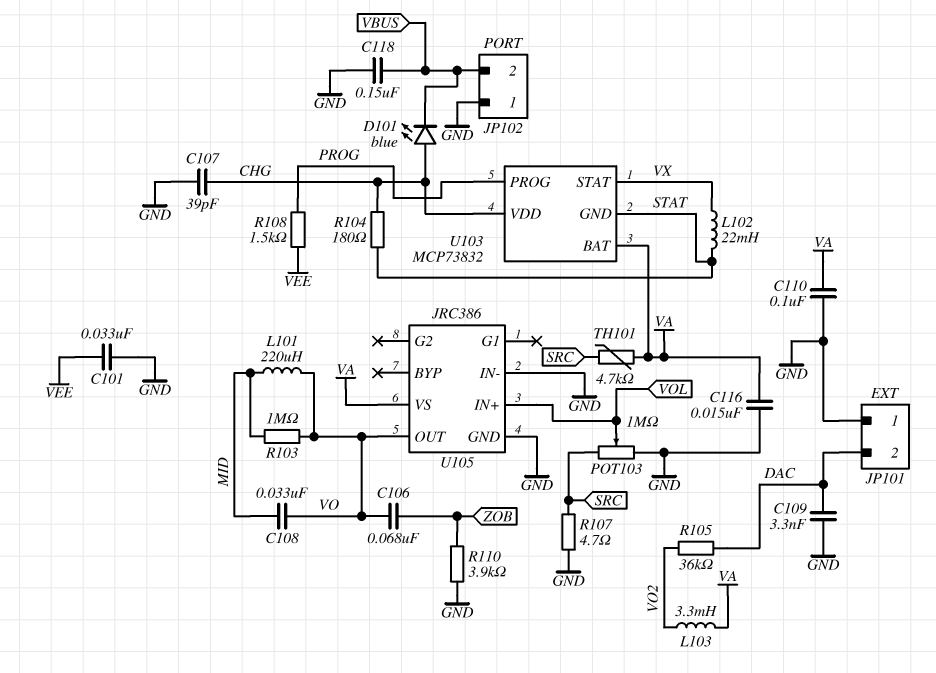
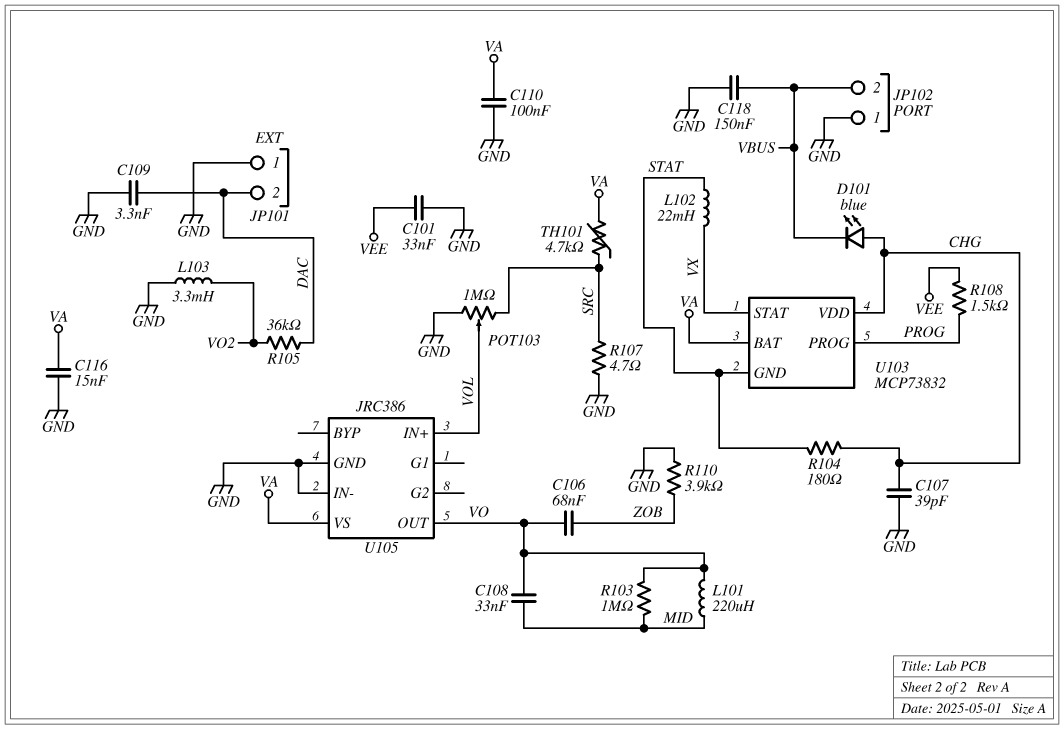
L103: 3.3mH (VA, VO2) -> 3.3mH (GND, VO2)

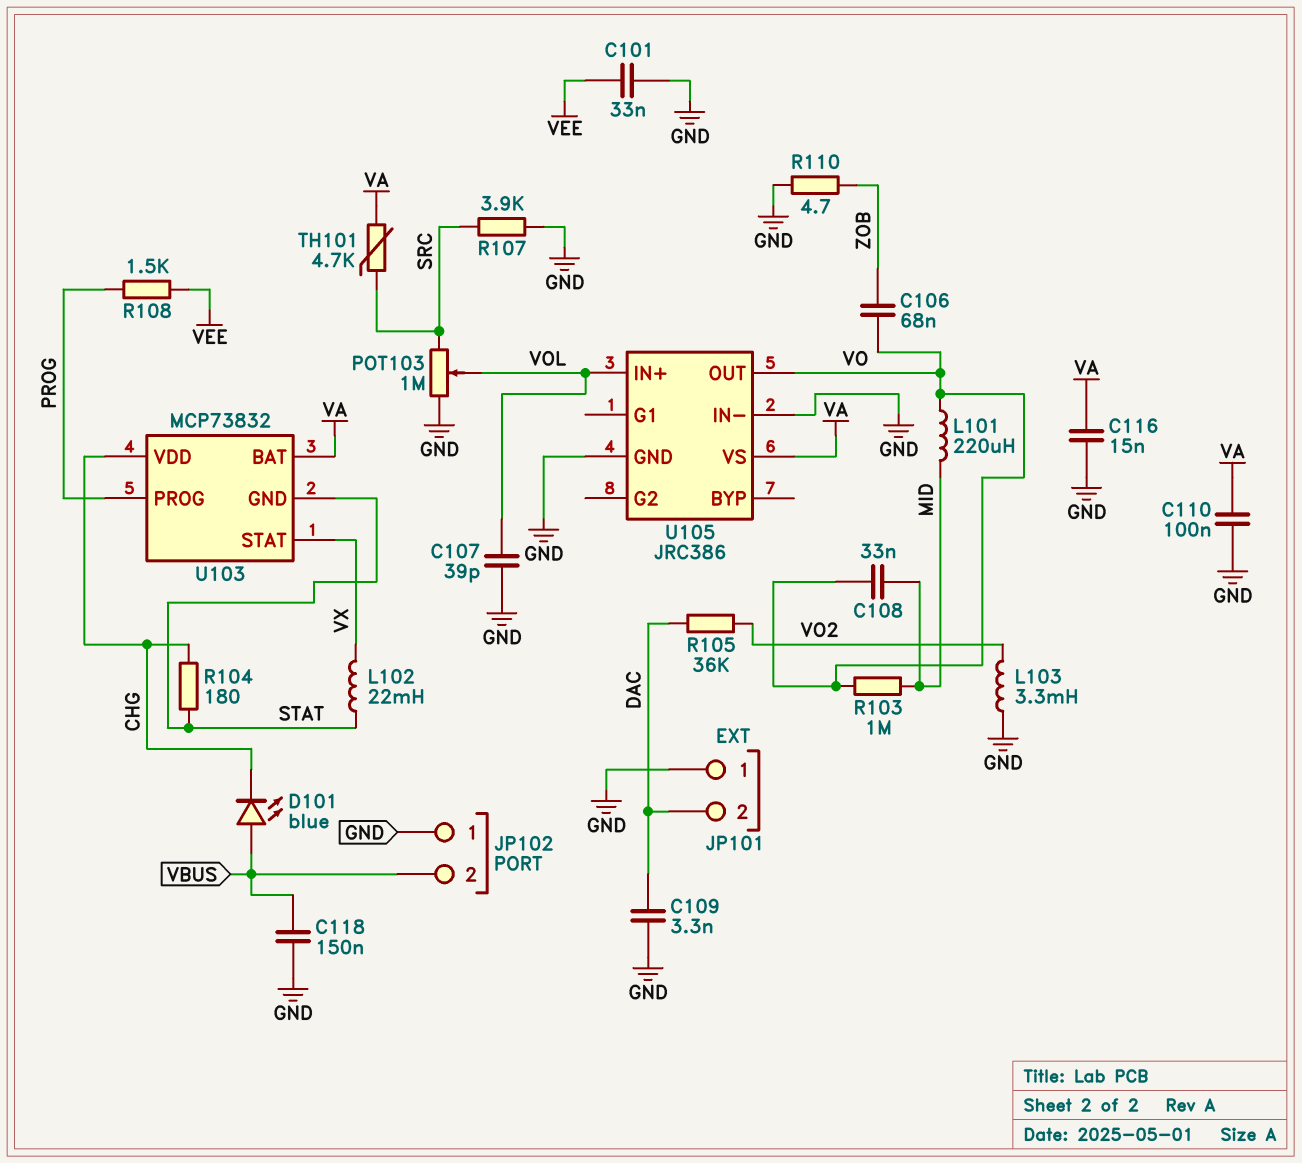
C107: 39pF (CHG, GND) -> 39pF (GND, VOL)
D101: LED blue (A CHG, K VBUS) -> LED blue (A VBUS, K CHG)
R107: 4.7 (GND, SRC) -> 3.9k (GND, SRC)
R110: 3.9k (GND, ZOB) -> 4.7 (GND, ZOB)

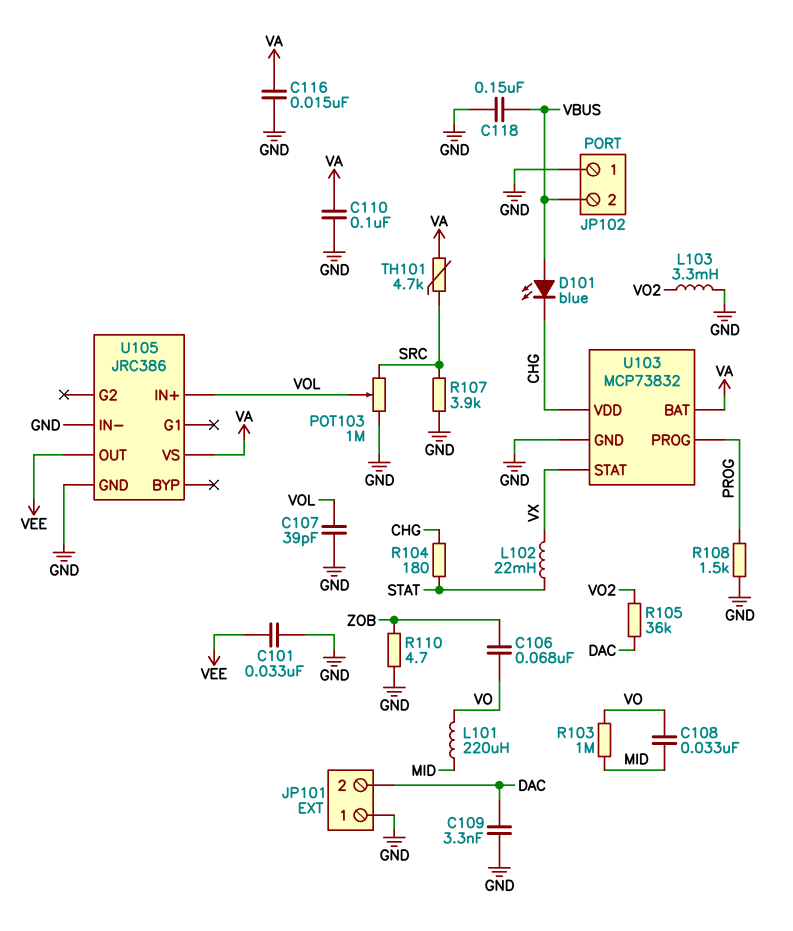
R108: 1.5k (PROG, VEE) -> 1.5k (GND, PROG)
U103 pin GND: STAT -> GND
U105 pin OUT: VO -> VEE

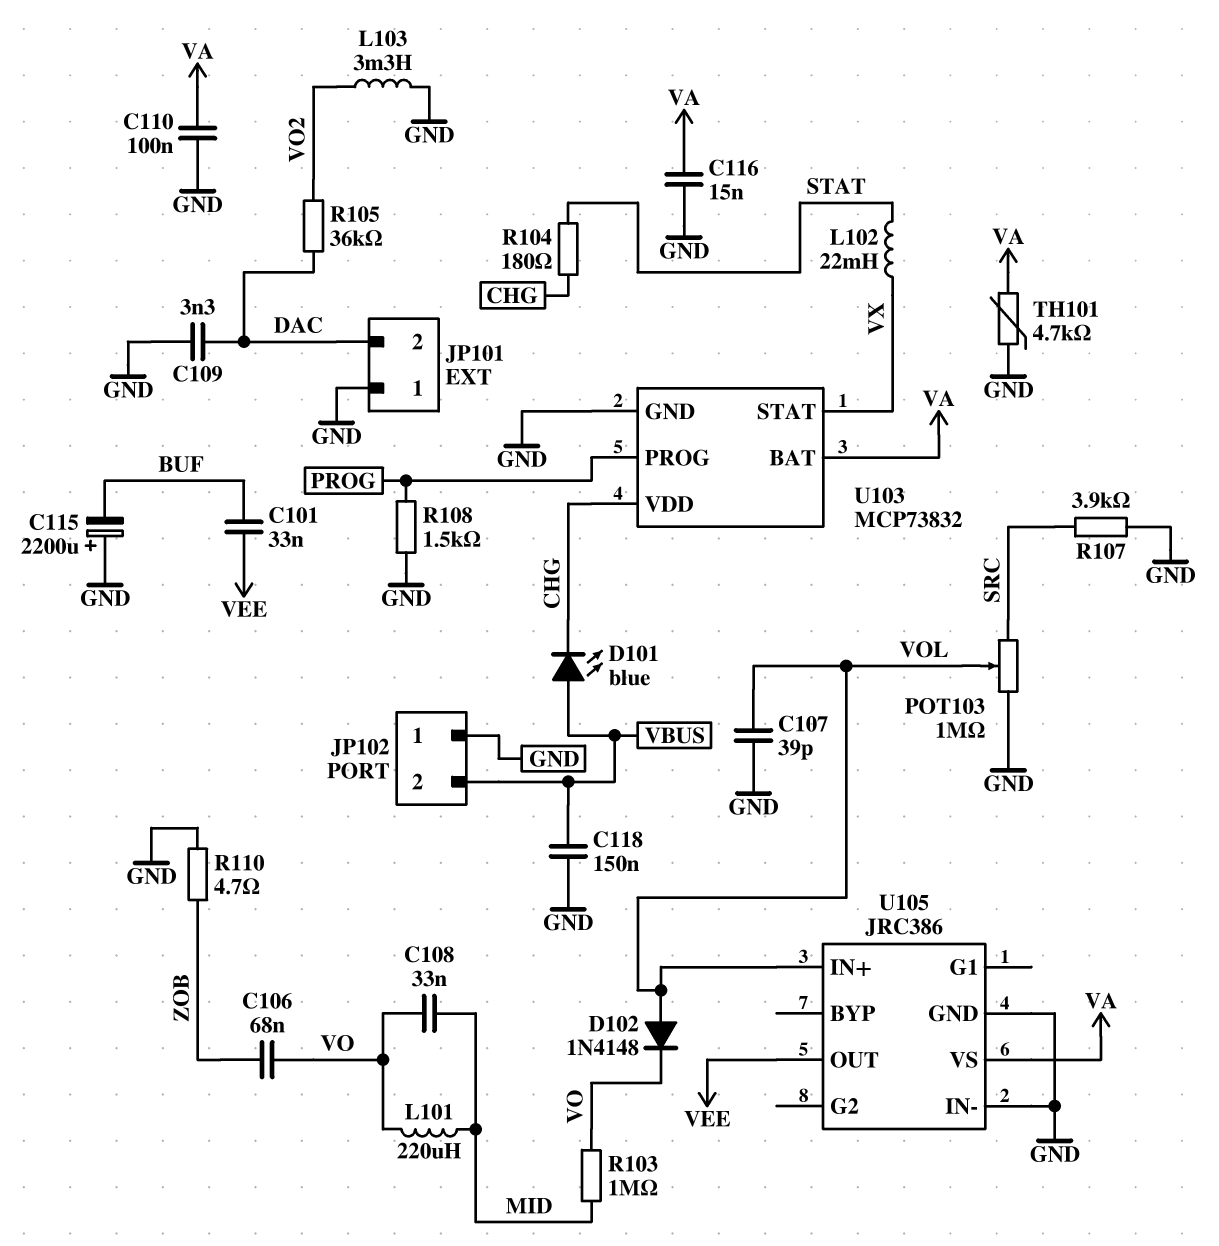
C101: 33nF (GND, VEE) -> 33nF (BUF, VEE)
C115: none -> 2200uF (plus GND, minus BUF)
D102: none -> diode 1N4148 (A VOL, K VO)
TH101: 4.7k (SRC, VA) -> 4.7k (GND, VA)

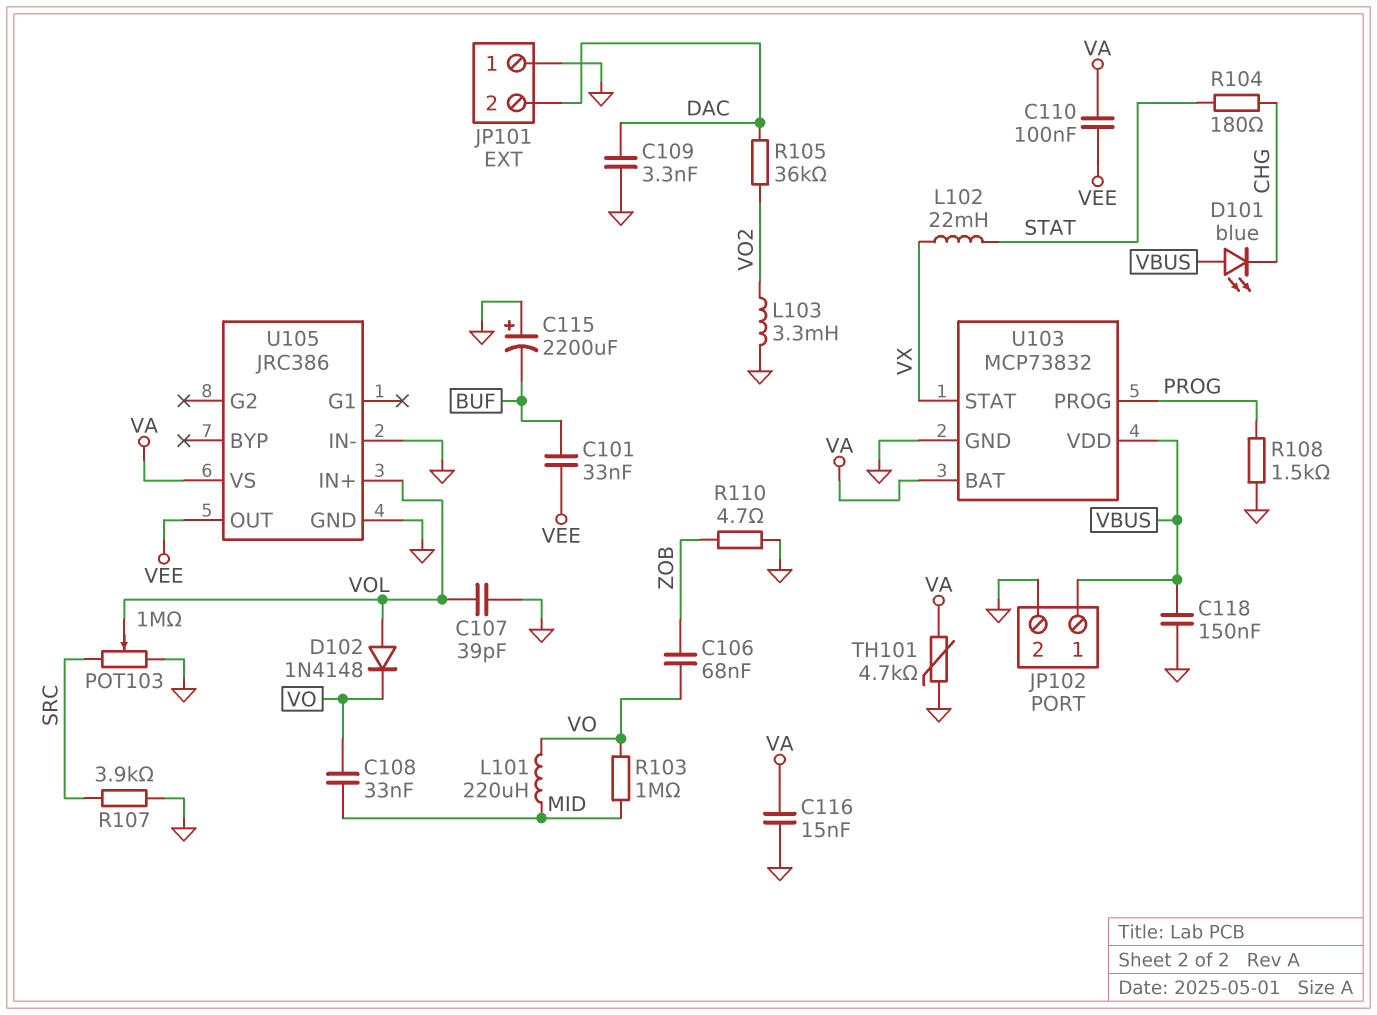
C110: 100nF (GND, VA) -> 100nF (VA, VEE)
JP102 pin 1: GND -> VBUS
JP102 pin 2: VBUS -> GND
U103 pin VDD: CHG -> VBUS

